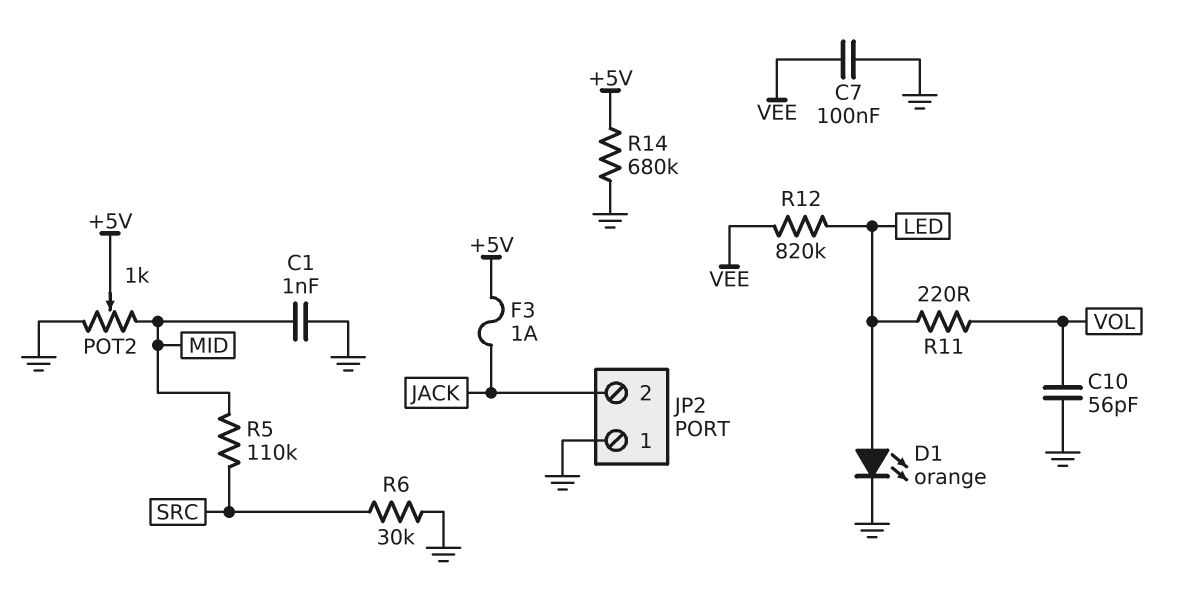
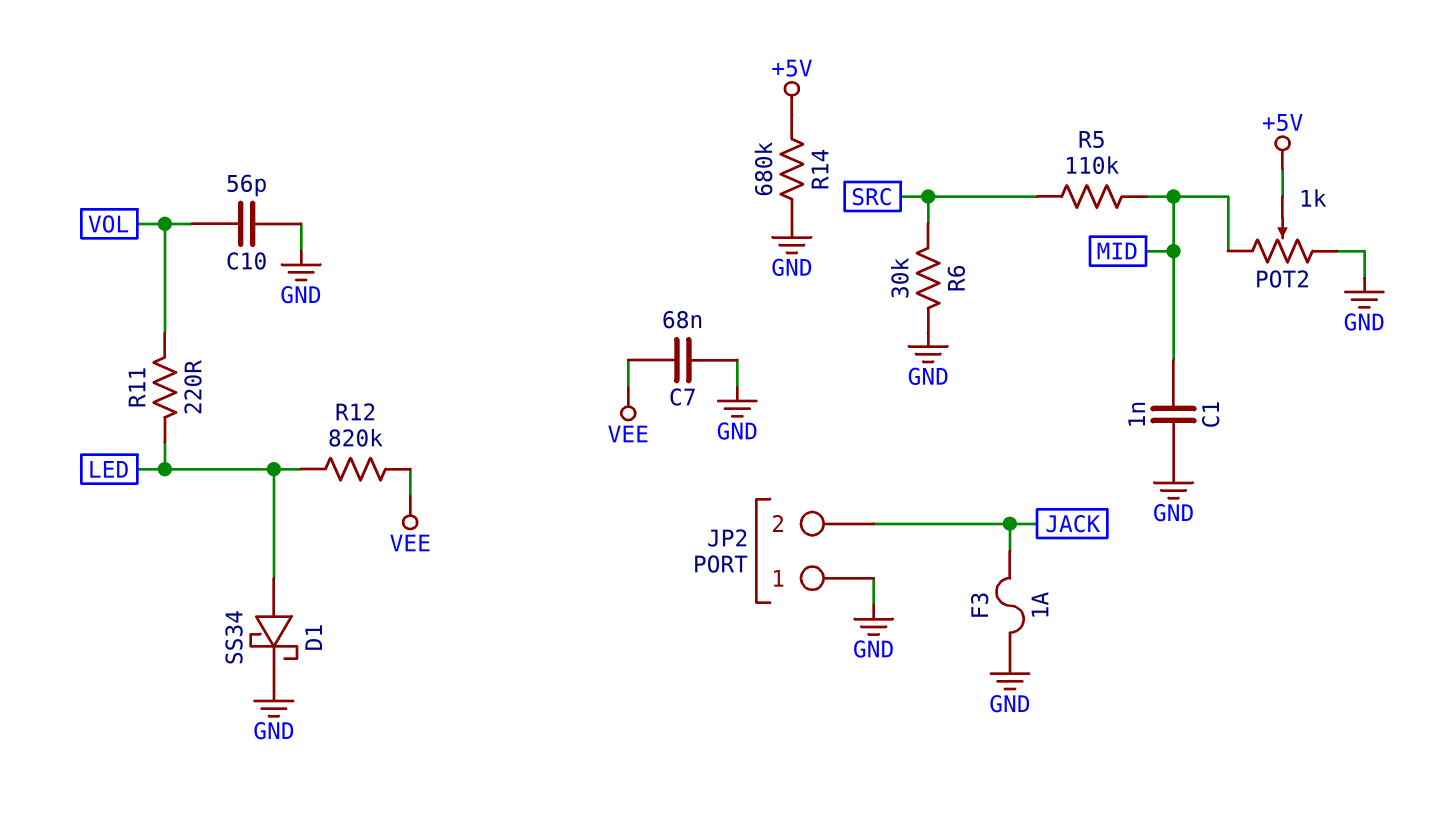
C7: 100nF (GND, VEE) -> 68nF (GND, VEE)
D1: LED orange (A LED, K GND) -> schottky SS34 (A LED, K GND)
F3: 1A (+5V, JACK) -> 1A (GND, JACK)

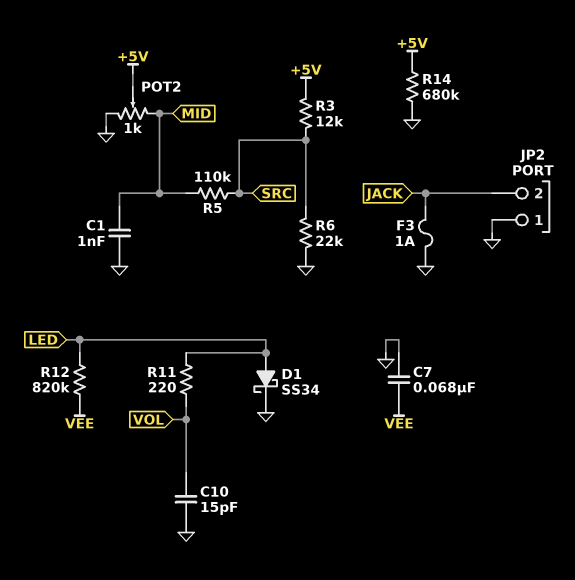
C10: 56pF (GND, VOL) -> 15pF (GND, VOL)
R3: none -> 12k (+5V, SRC)
R6: 30k (GND, SRC) -> 22k (GND, SRC)

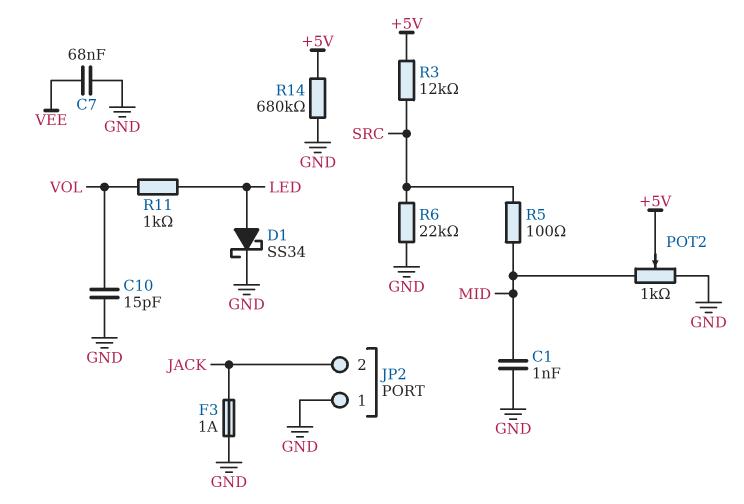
R5: 110k (MID, SRC) -> 100 (MID, SRC)
R11: 220 (LED, VOL) -> 1k (LED, VOL)
R12: 820k (LED, VEE) -> none

